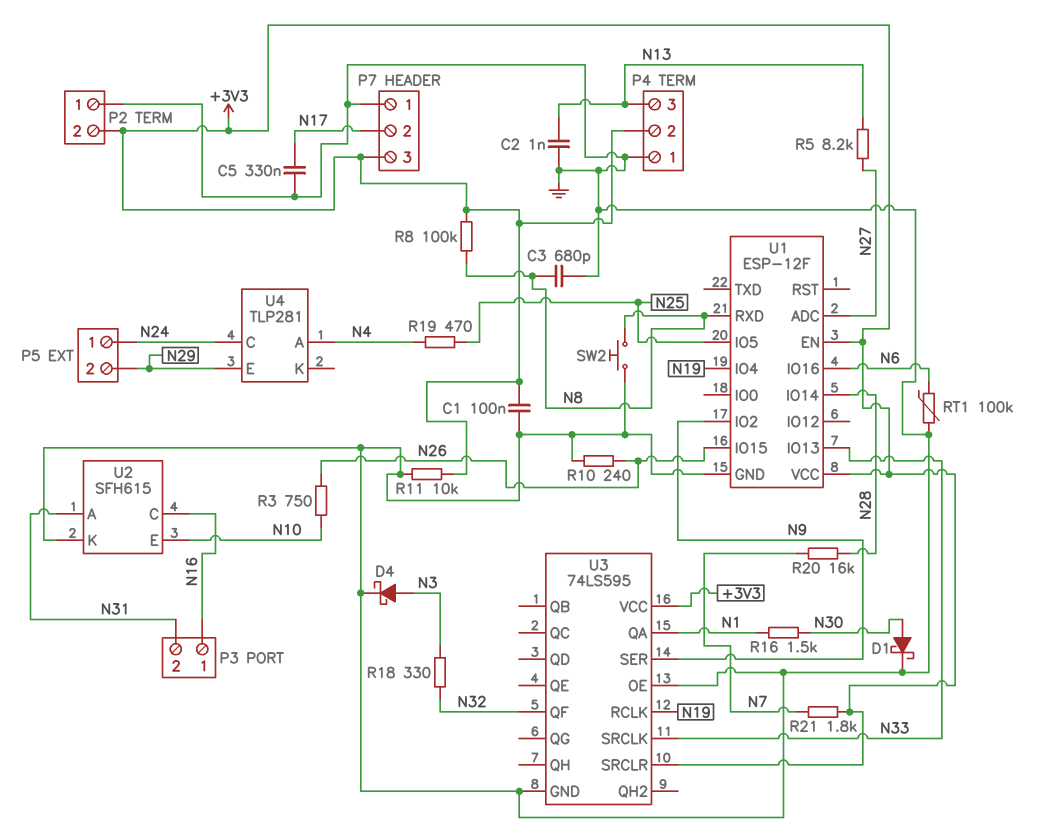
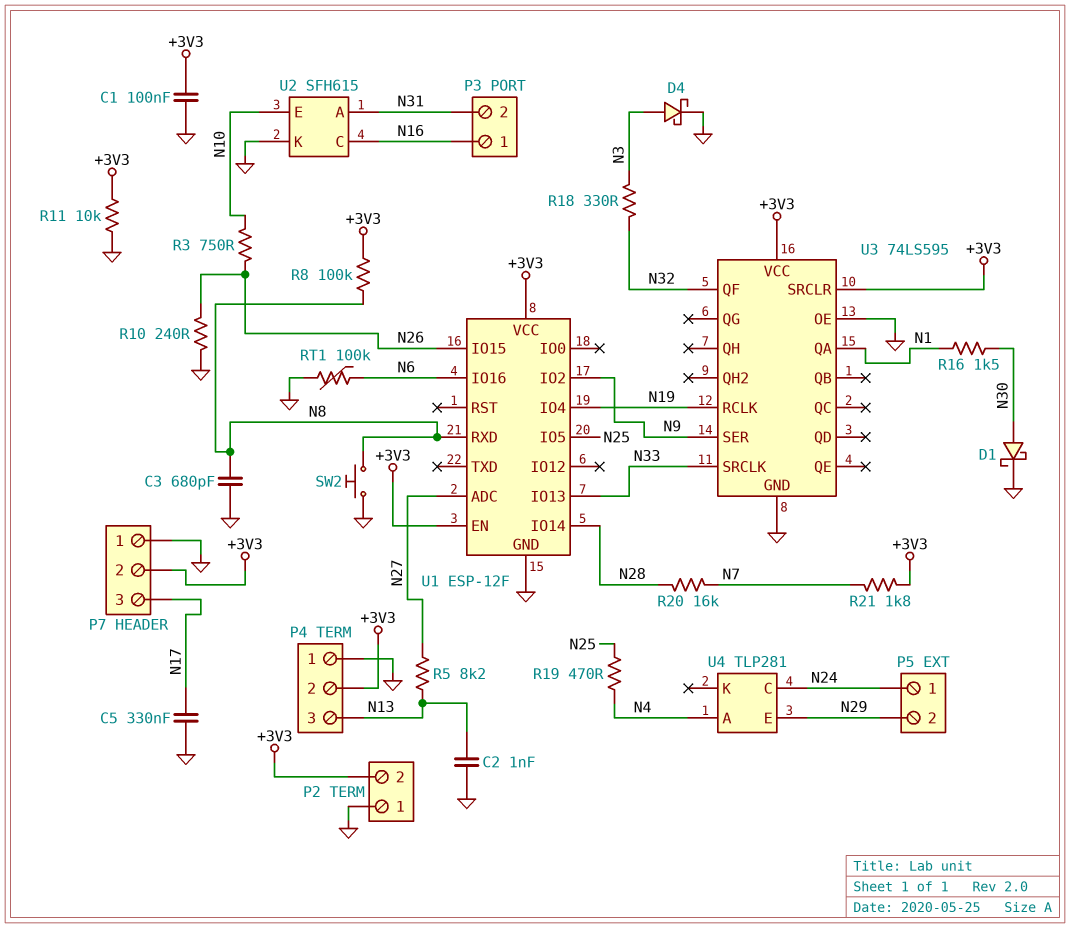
P7 pin 2: N17 -> +3V3
P7 pin 3: +3V3 -> N17

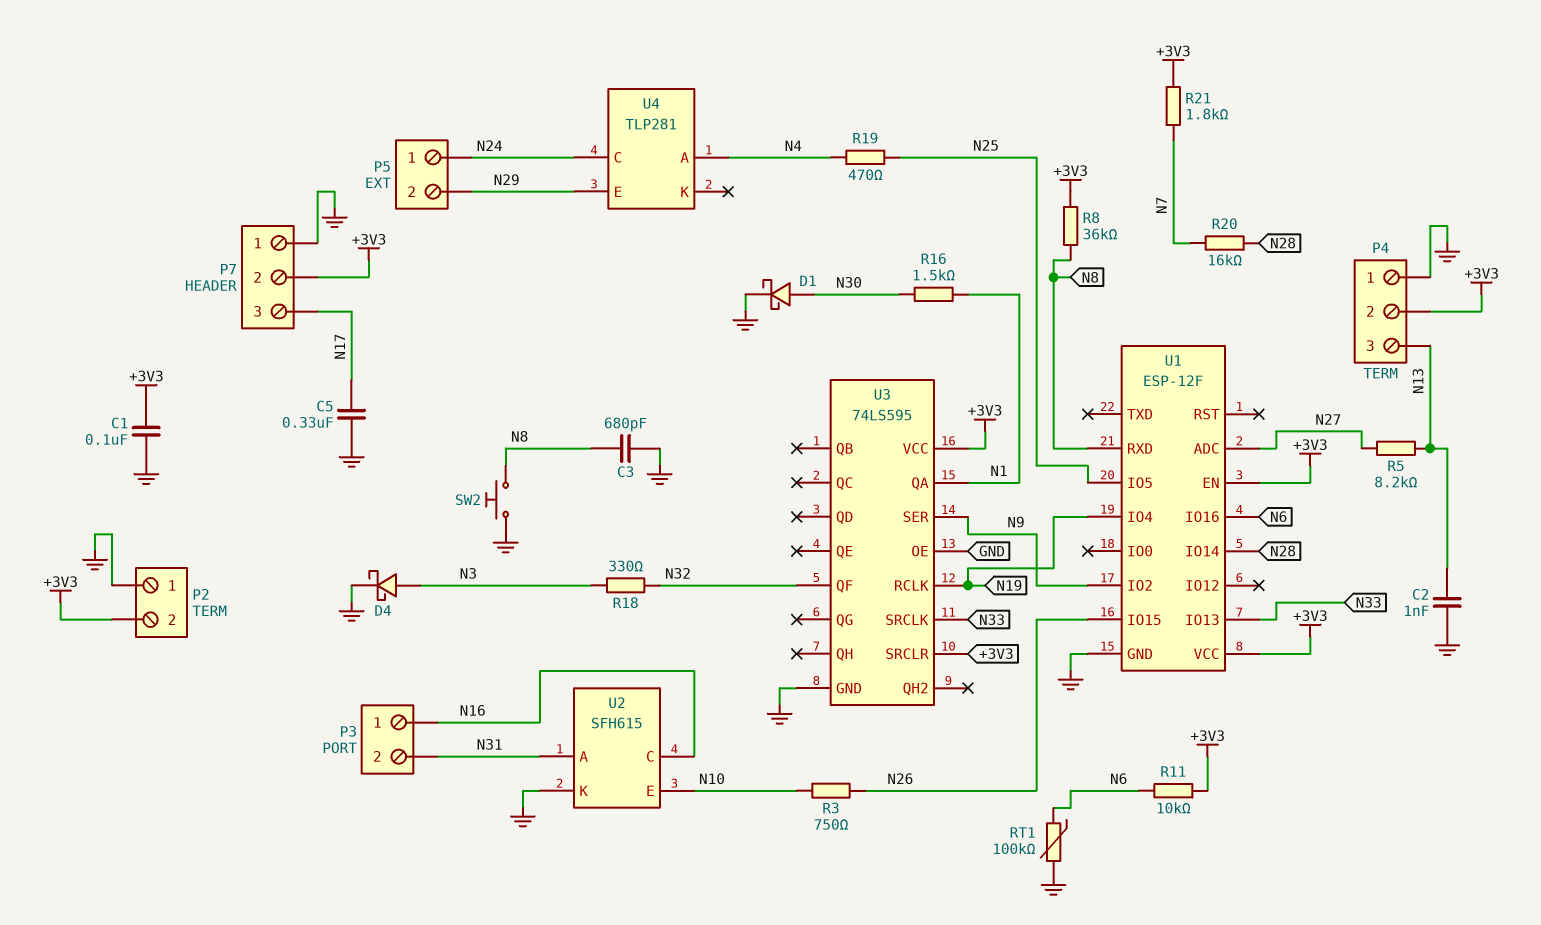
R8: 100k (+3V3, N8) -> 36k (+3V3, N8)
R10: 240 (GND, N26) -> none
R11: 10k (+3V3, GND) -> 10k (+3V3, N6)

